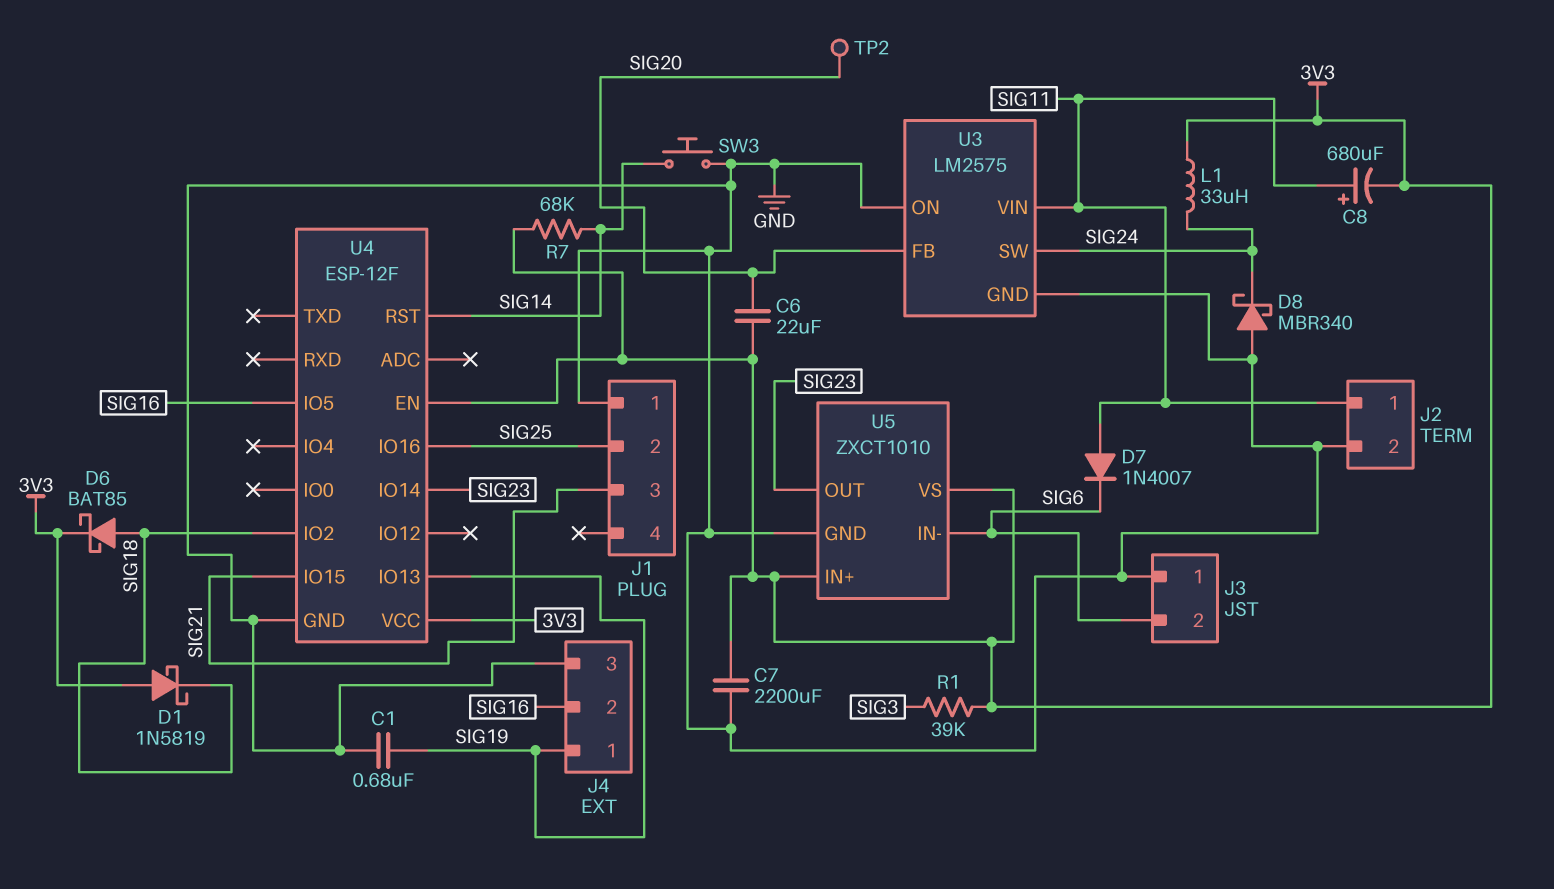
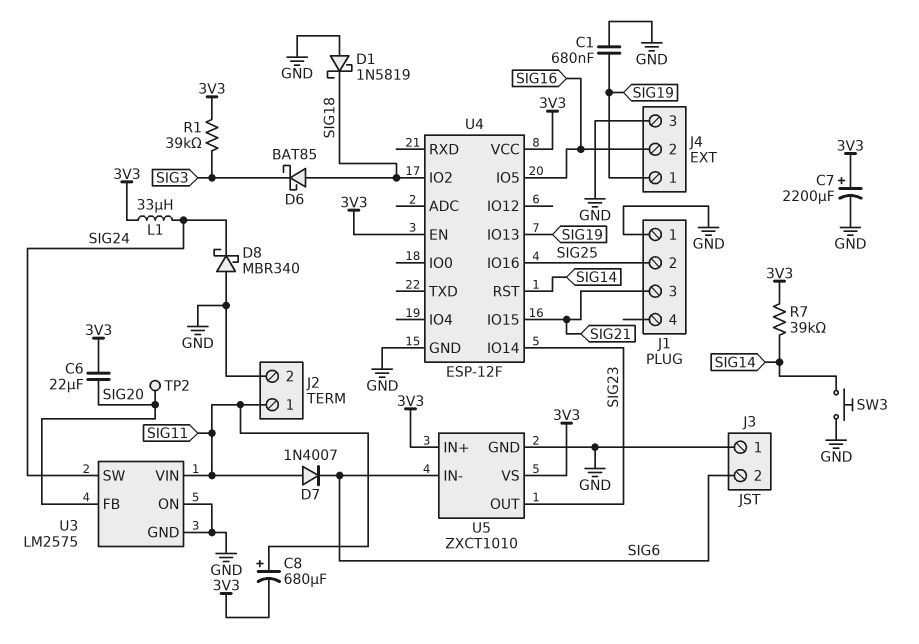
C7: 2200uF (3V3, GND) -> 2200uF (plus 3V3, minus GND)
D1: schottky 1N5819 (A 3V3, K SIG18) -> schottky 1N5819 (A GND, K SIG18)
D6: schottky BAT85 (A SIG18, K 3V3) -> schottky BAT85 (A SIG18, K SIG3)
R7: 68k (3V3, SIG14) -> 39k (3V3, SIG14)

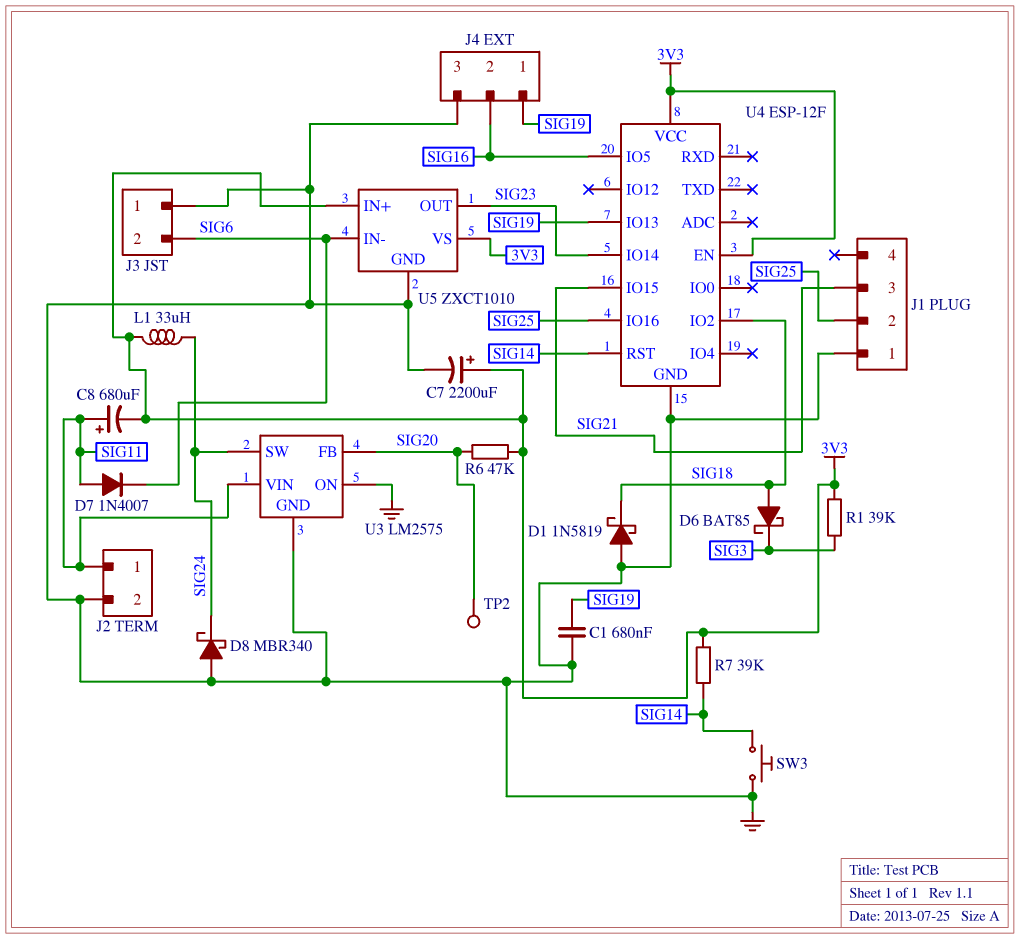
C6: 22uF (3V3, SIG20) -> none
R6: none -> 47k (3V3, SIG20)

